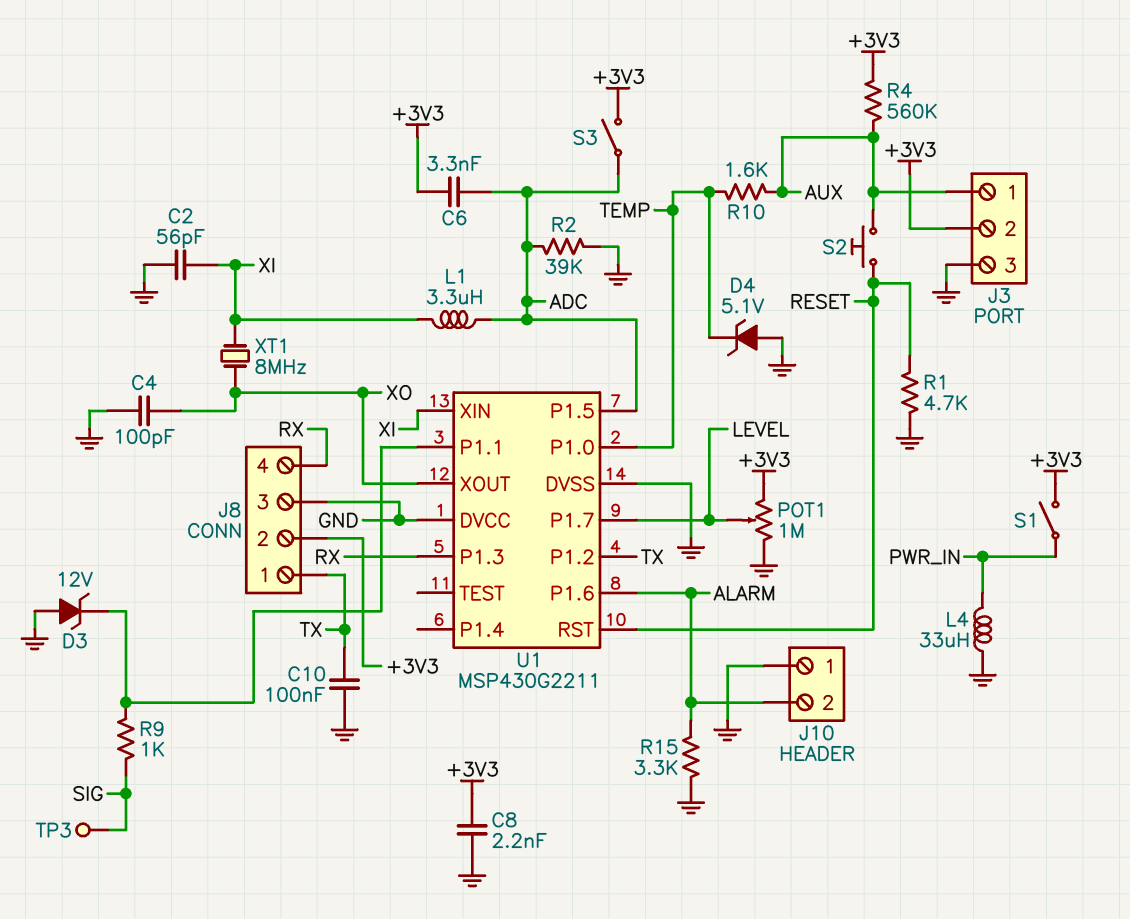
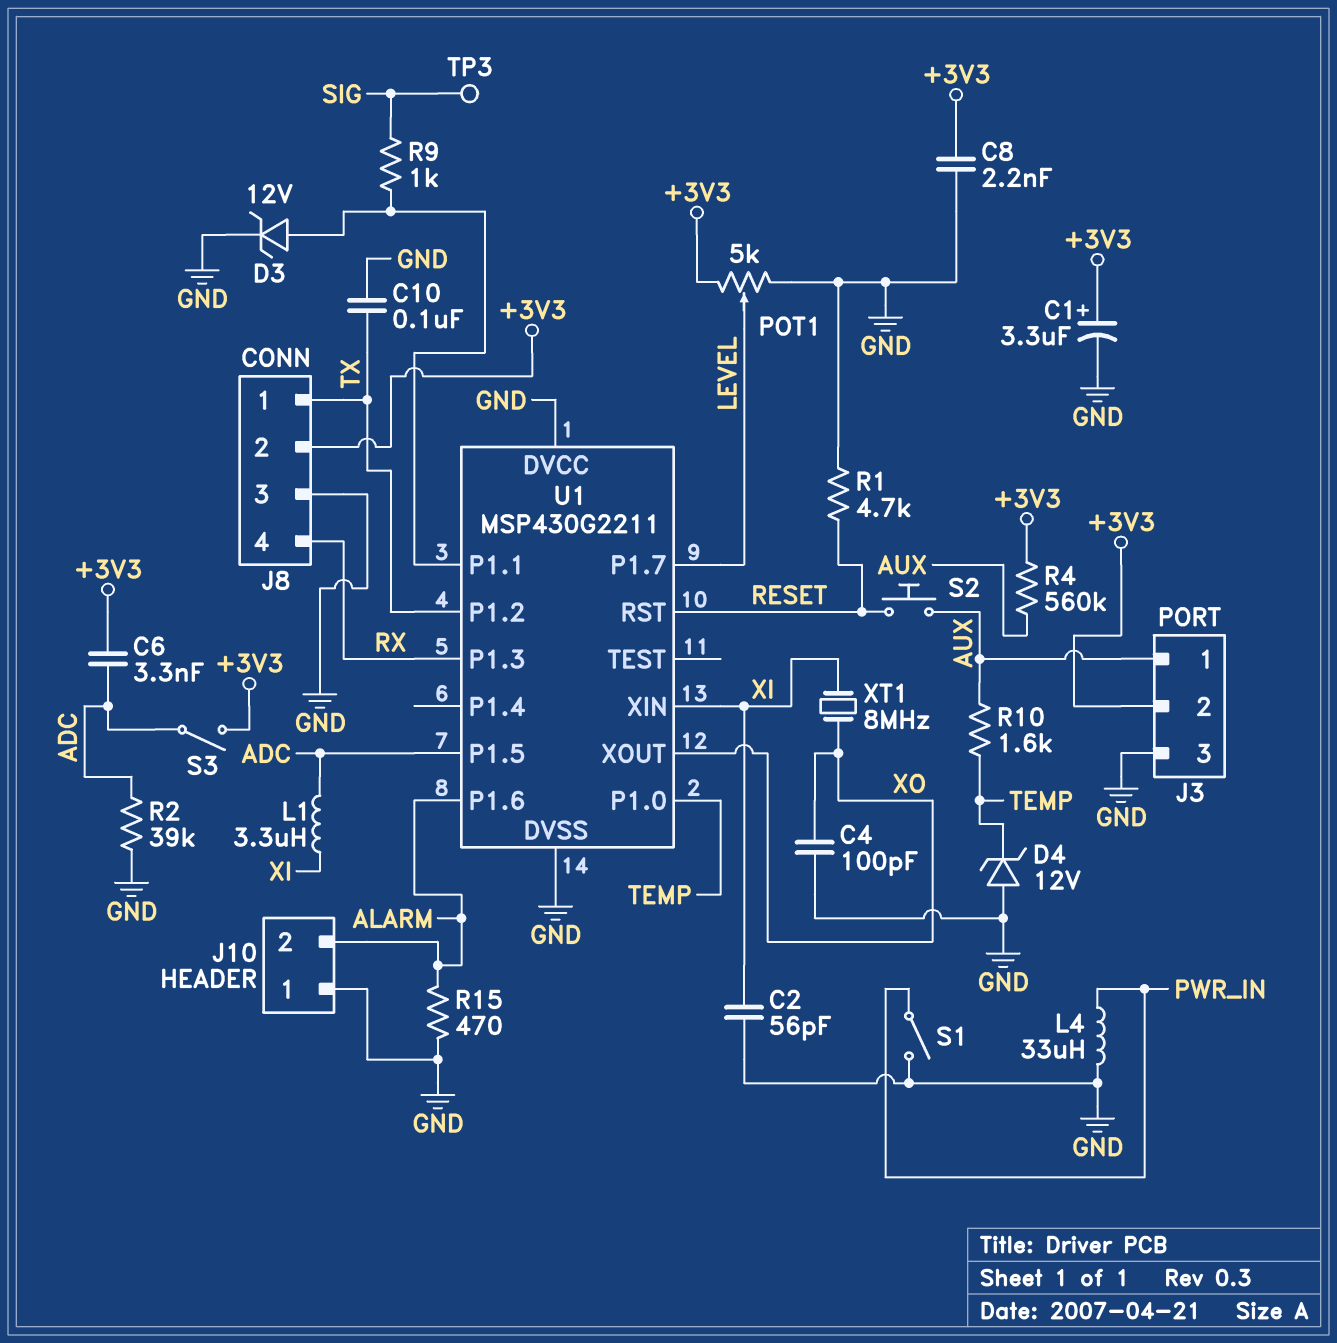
C1: none -> 3.3uF (plus +3V3, minus GND)
D3: zener 12V (A GND, K U1/P1.1) -> zener 12V (A U1/P1.1, K GND)
D4: zener 5.1V (A GND, K TEMP) -> zener 12V (A GND, K TEMP)
POT1: 1M (+3V3, GND, wiper LEVEL) -> 5k (+3V3, GND, wiper LEVEL)
R15: 3.3k (ALARM, GND) -> 470 (ALARM, GND)
S1: switch (+3V3, PWR_IN) -> switch (GND, PWR_IN)

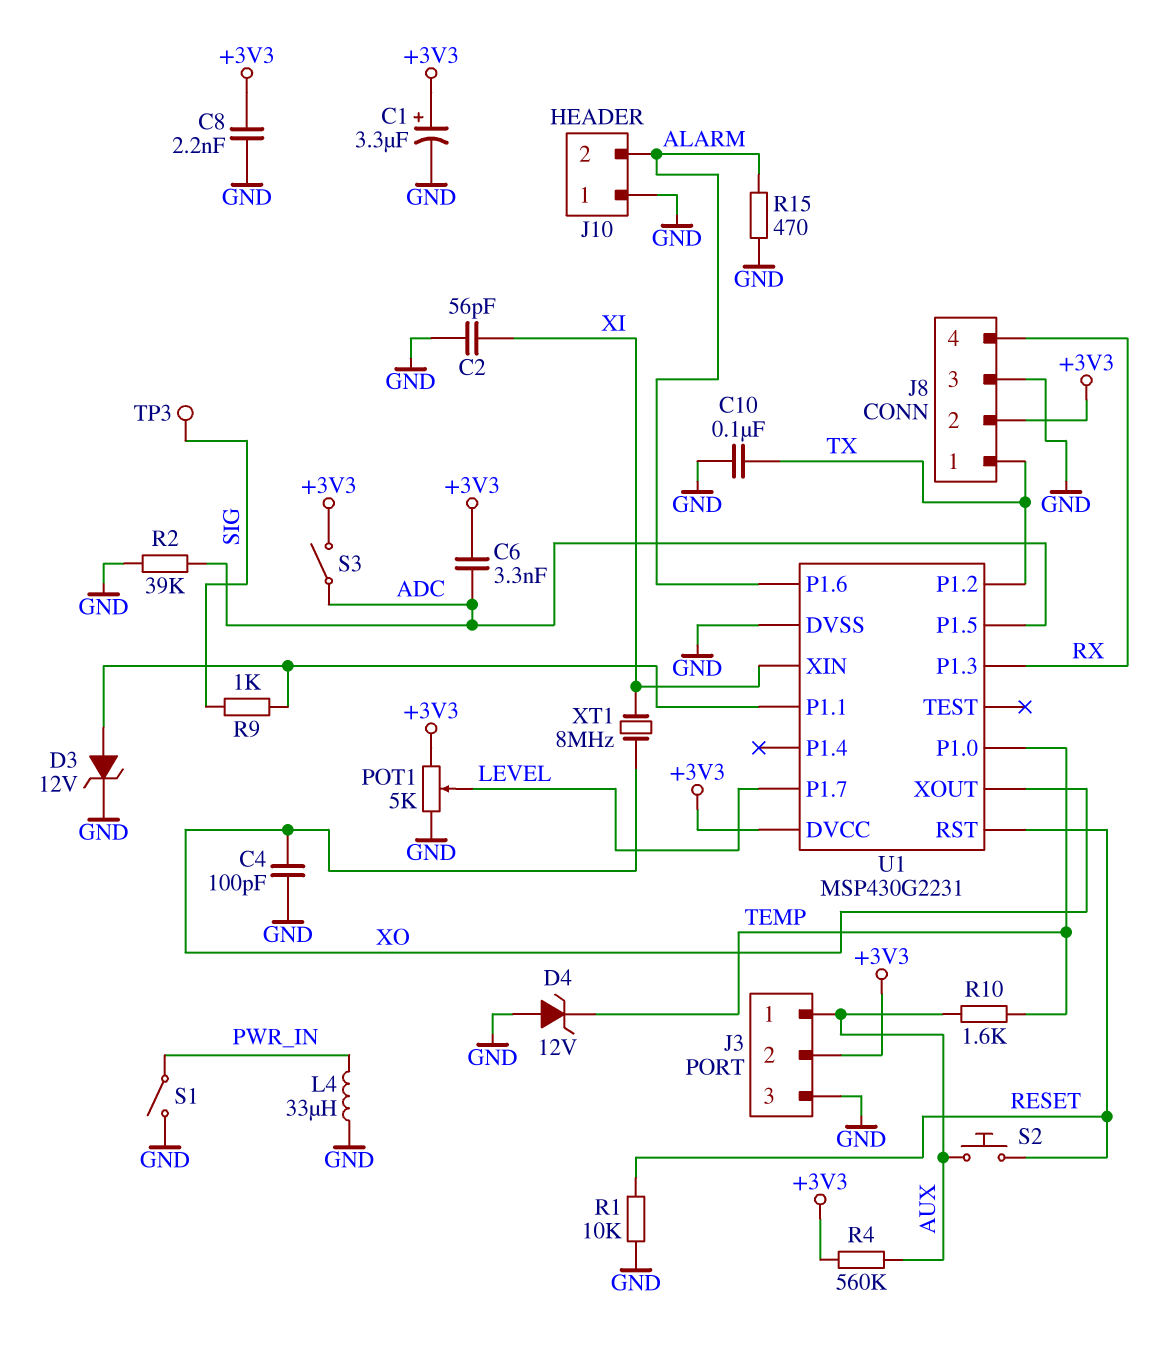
L1: 3.3uH (ADC, XI) -> none
R1: 4.7k (GND, RESET) -> 10k (GND, RESET)
U1: MSP430G2211 -> MSP430G2231
U1 pin DVCC: GND -> +3V3

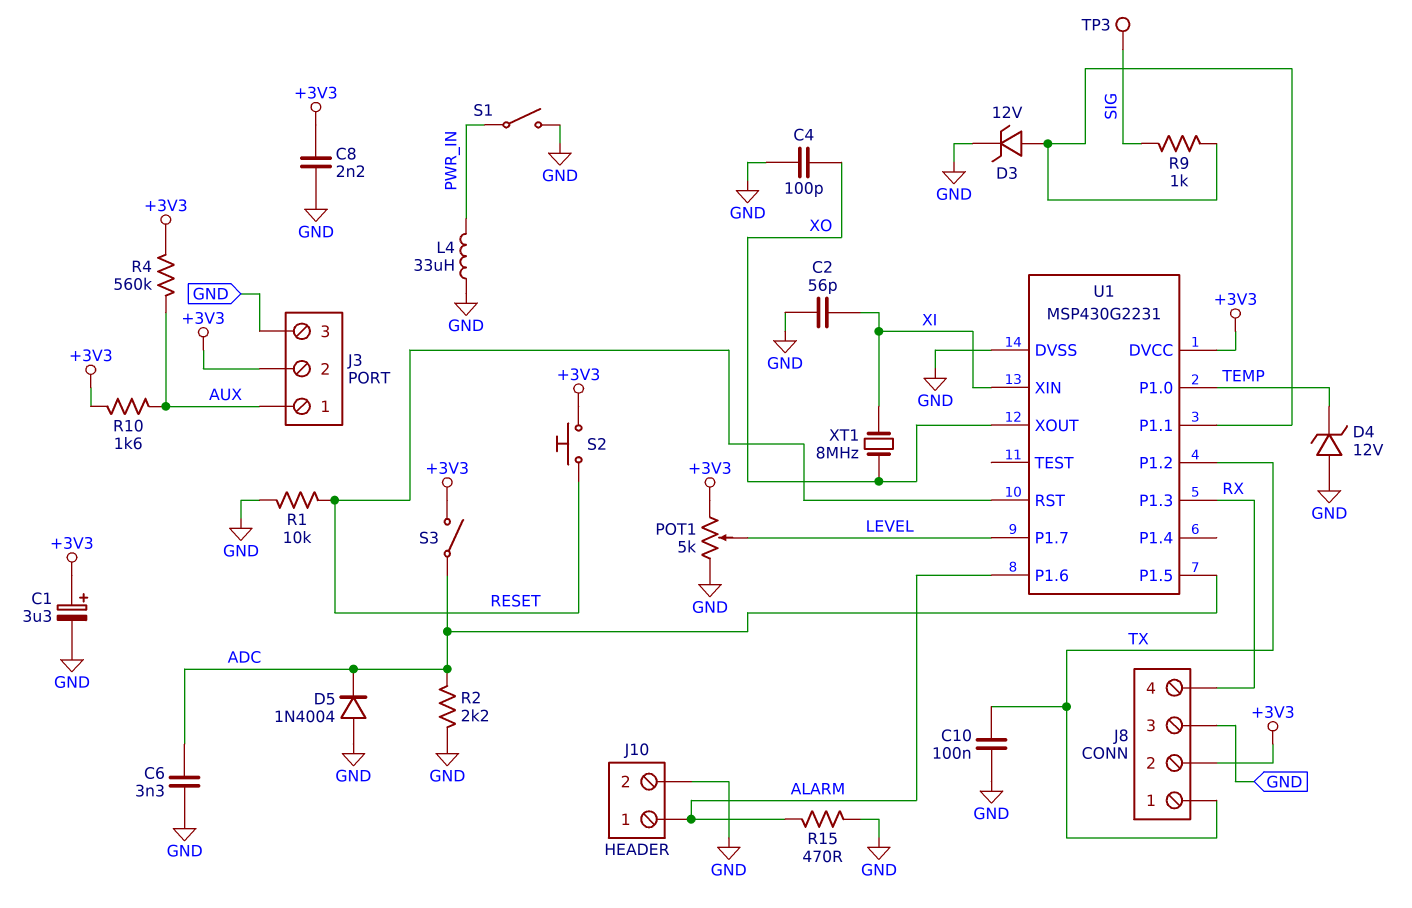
C6: 3.3nF (+3V3, ADC) -> 3.3nF (ADC, GND)
D5: none -> diode 1N4004 (A GND, K ADC)
J10 pin 1: GND -> ALARM
J10 pin 2: ALARM -> GND
R2: 39k (ADC, GND) -> 2.2k (ADC, GND)
R10: 1.6k (AUX, TEMP) -> 1.6k (+3V3, AUX)
S2: button (AUX, RESET) -> button (+3V3, RESET)

